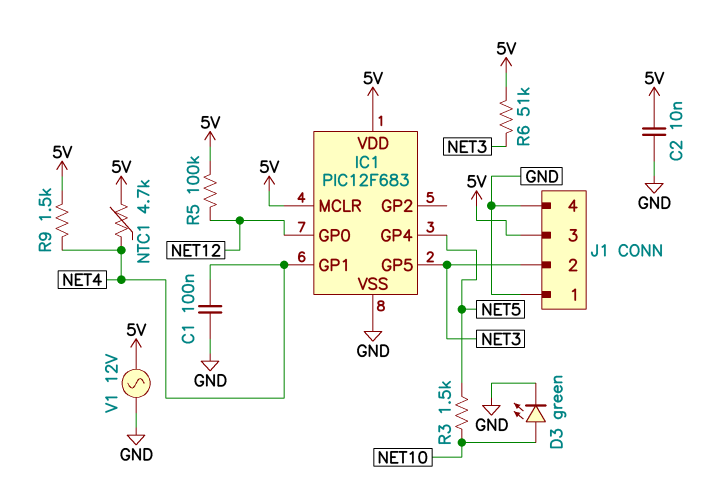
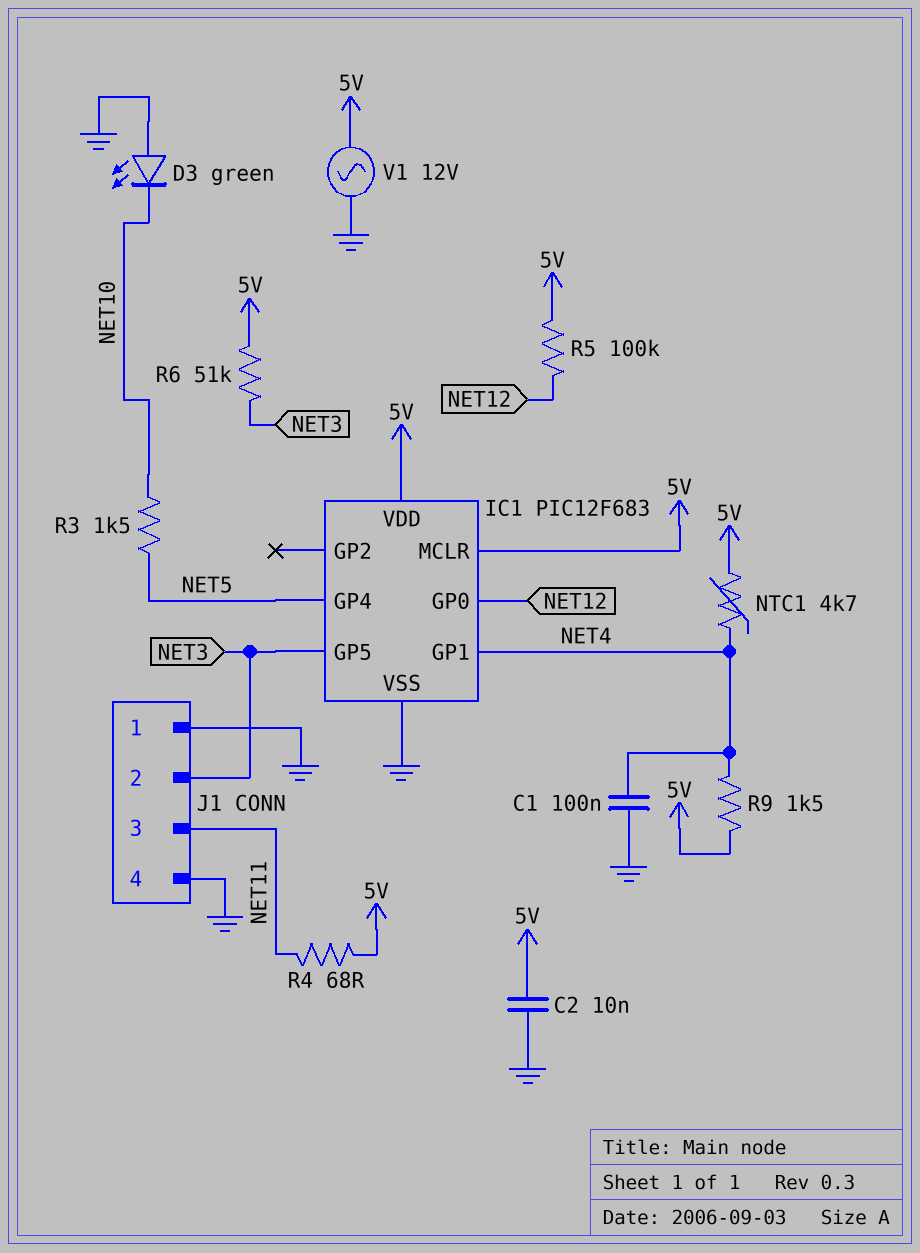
D3: LED green (A NET10, K GND) -> LED green (A GND, K NET10)
J1 pin 3: 5V -> NET11
R4: none -> 68 (5V, NET11)

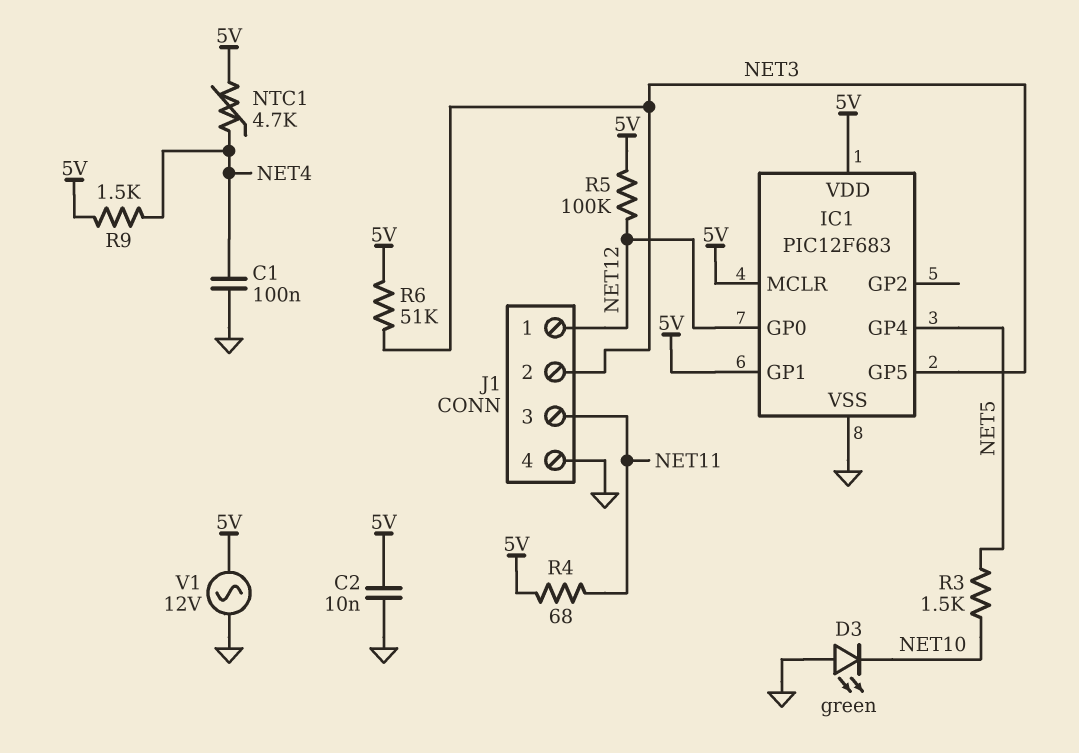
IC1 pin GP1: NET4 -> 5V
J1 pin 1: GND -> NET12

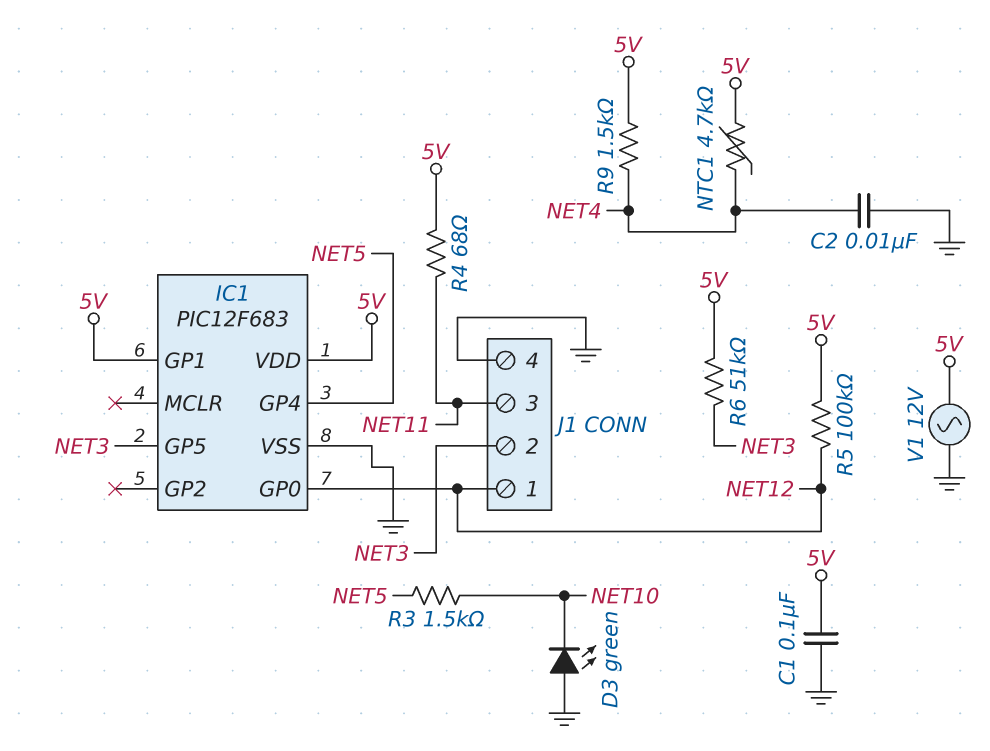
C1: 100nF (GND, NET4) -> 100nF (5V, GND)
C2: 10nF (5V, GND) -> 10nF (GND, NET4)
IC1 pin MCLR: 5V -> none

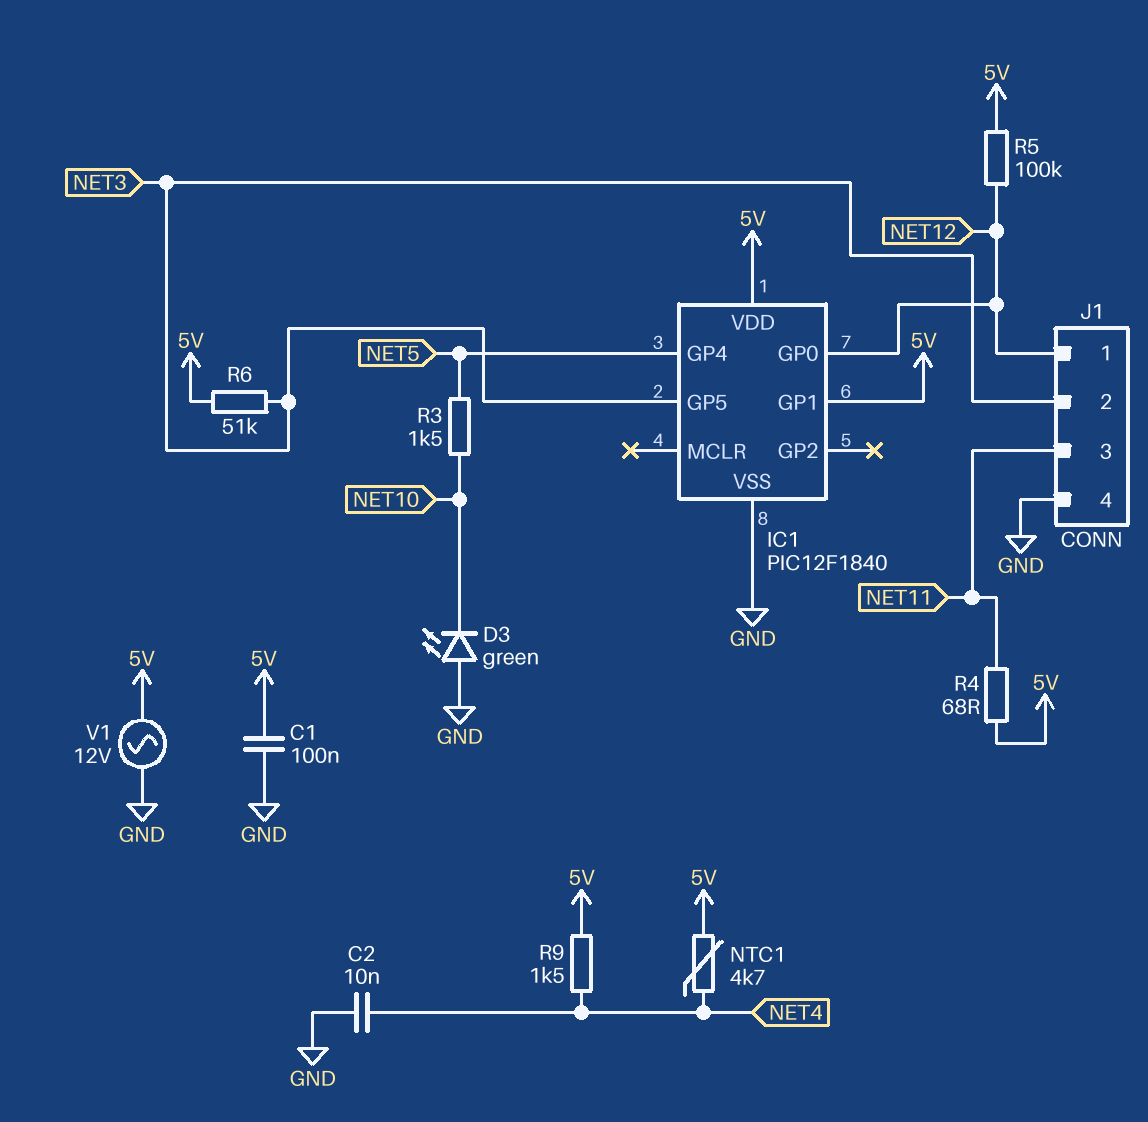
IC1: PIC12F683 -> PIC12F1840

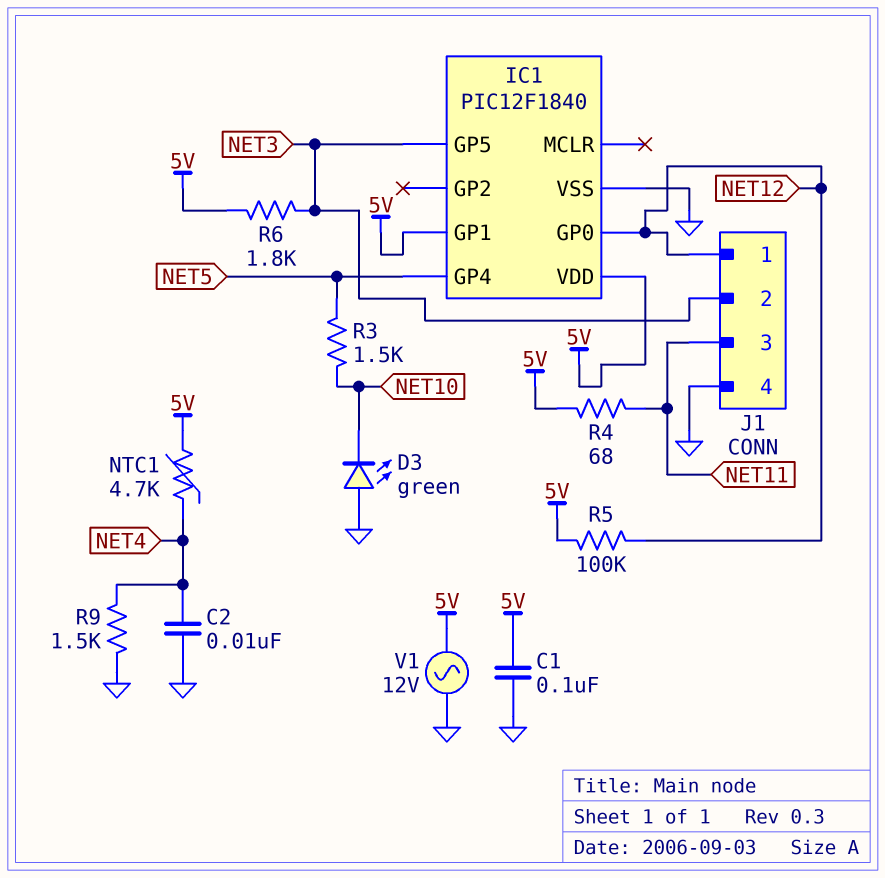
R6: 51k (5V, NET3) -> 1.8k (5V, NET3)
R9: 1.5k (5V, NET4) -> 1.5k (GND, NET4)

